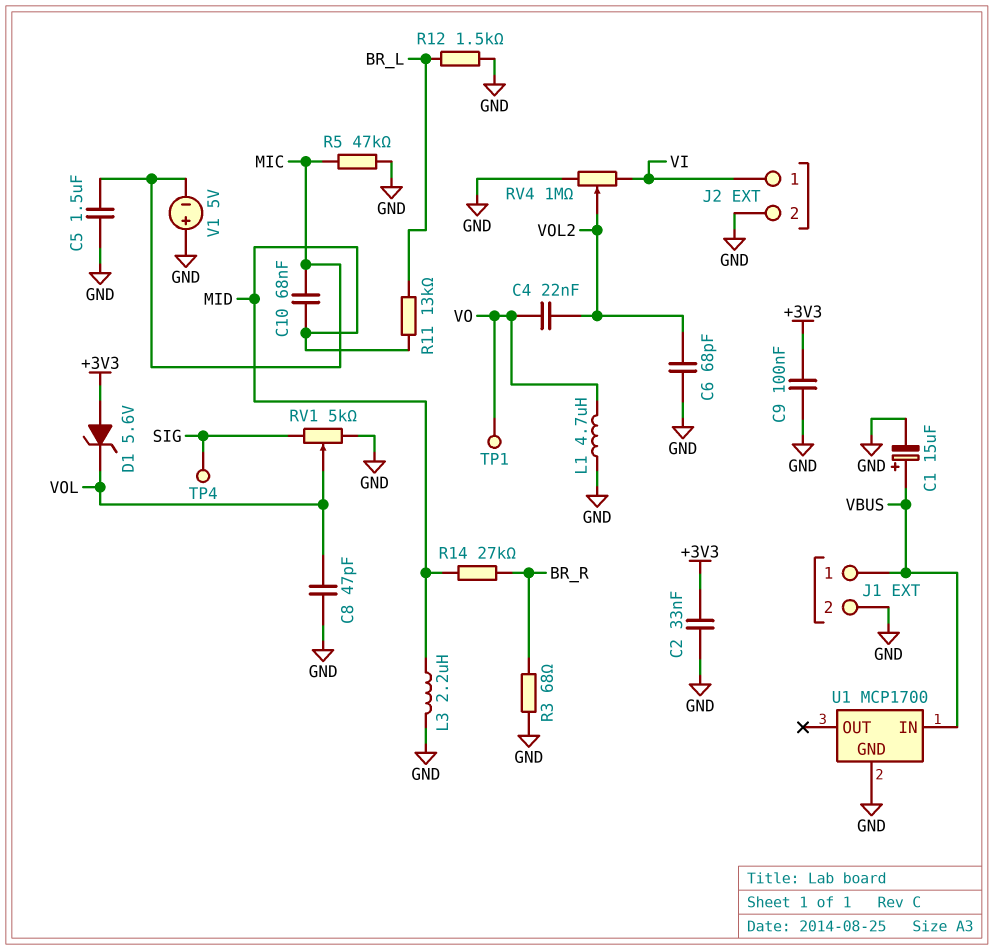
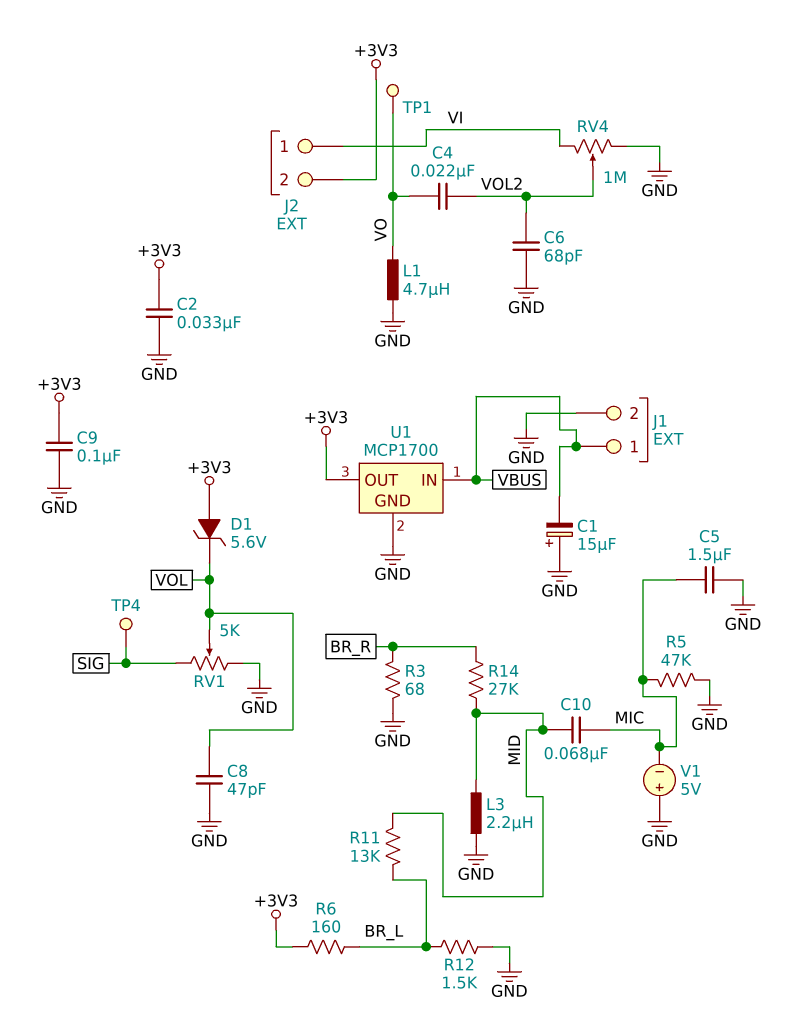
C1: 15uF (plus VBUS, minus GND) -> 15uF (plus GND, minus VBUS)
J2 pin 2: GND -> +3V3
R6: none -> 160 (+3V3, BR_L)
U1 pin OUT: none -> +3V3

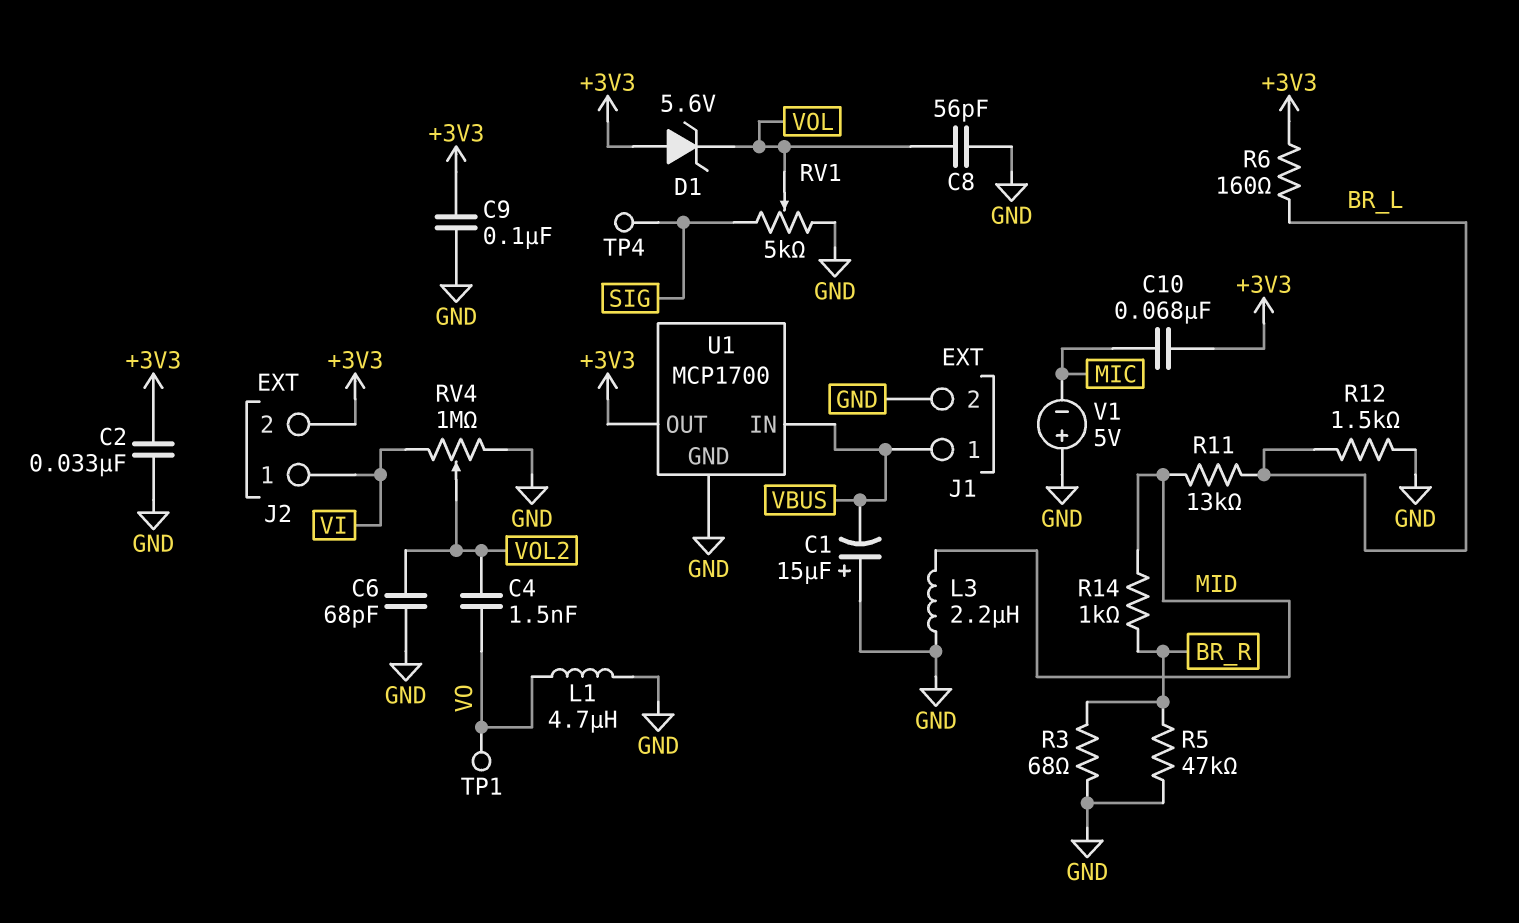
C4: 22nF (VO, VOL2) -> 1.5nF (VO, VOL2)
C5: 1.5uF (GND, MIC) -> none
C8: 47pF (GND, VOL) -> 56pF (GND, VOL)
C10: 68nF (MIC, MID) -> 68nF (+3V3, MIC)
R5: 47k (GND, MIC) -> 47k (BR_R, GND)
R14: 27k (BR_R, MID) -> 1k (BR_R, MID)

